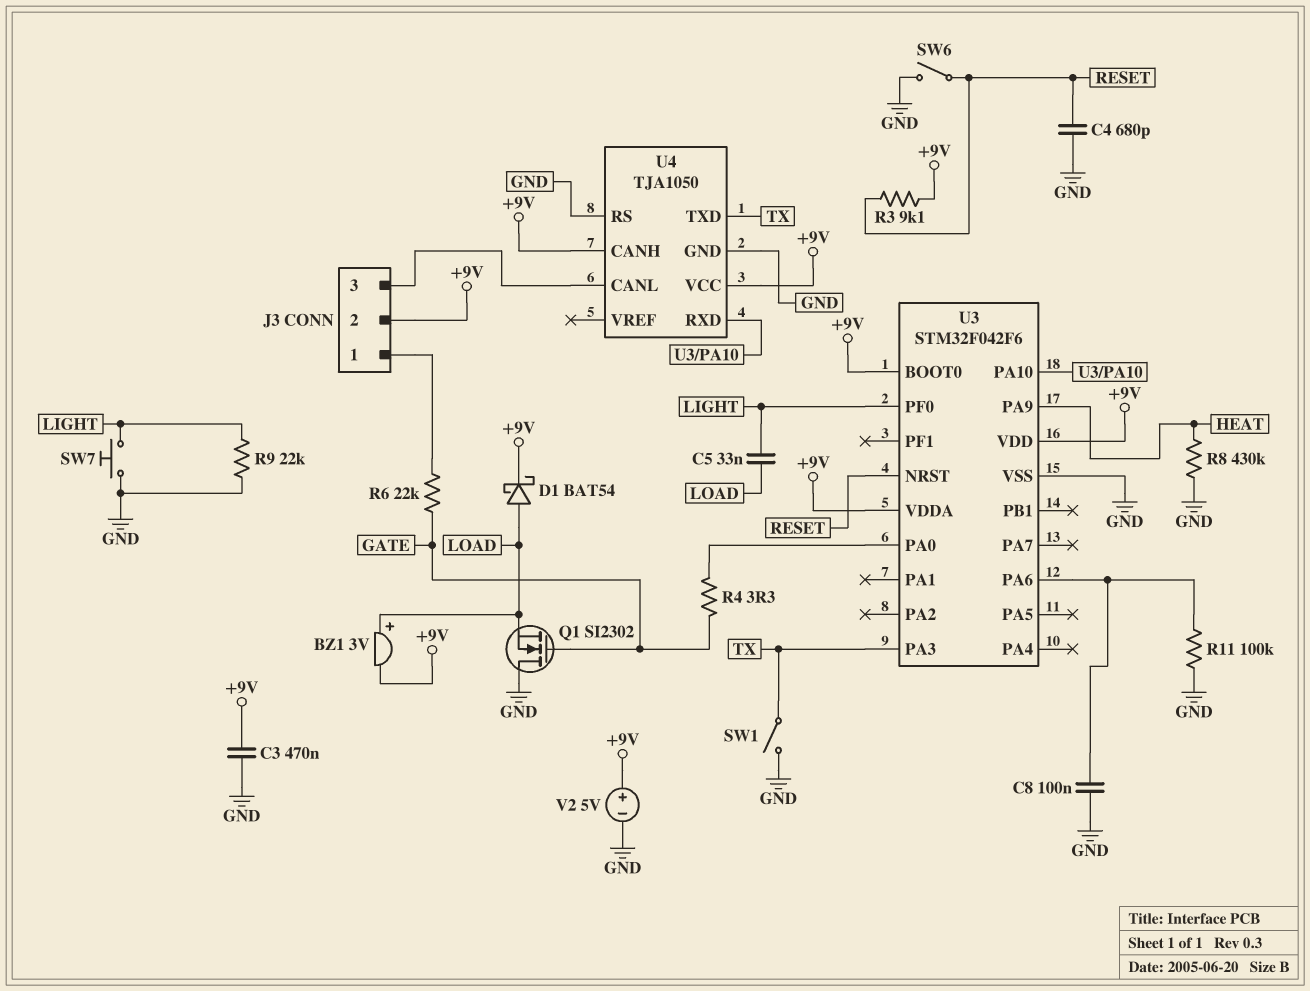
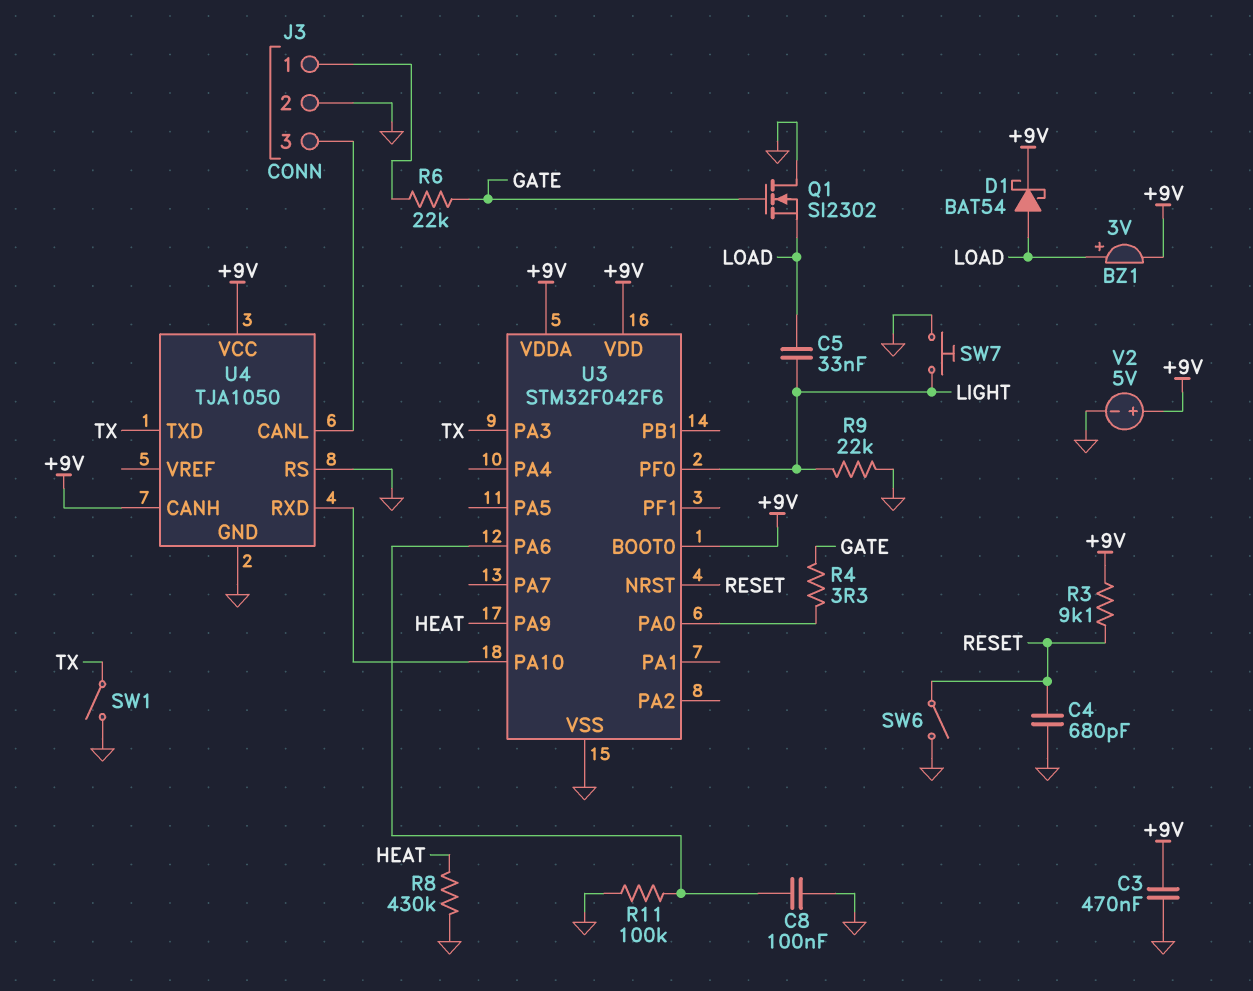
J3 pin 2: +9V -> GND

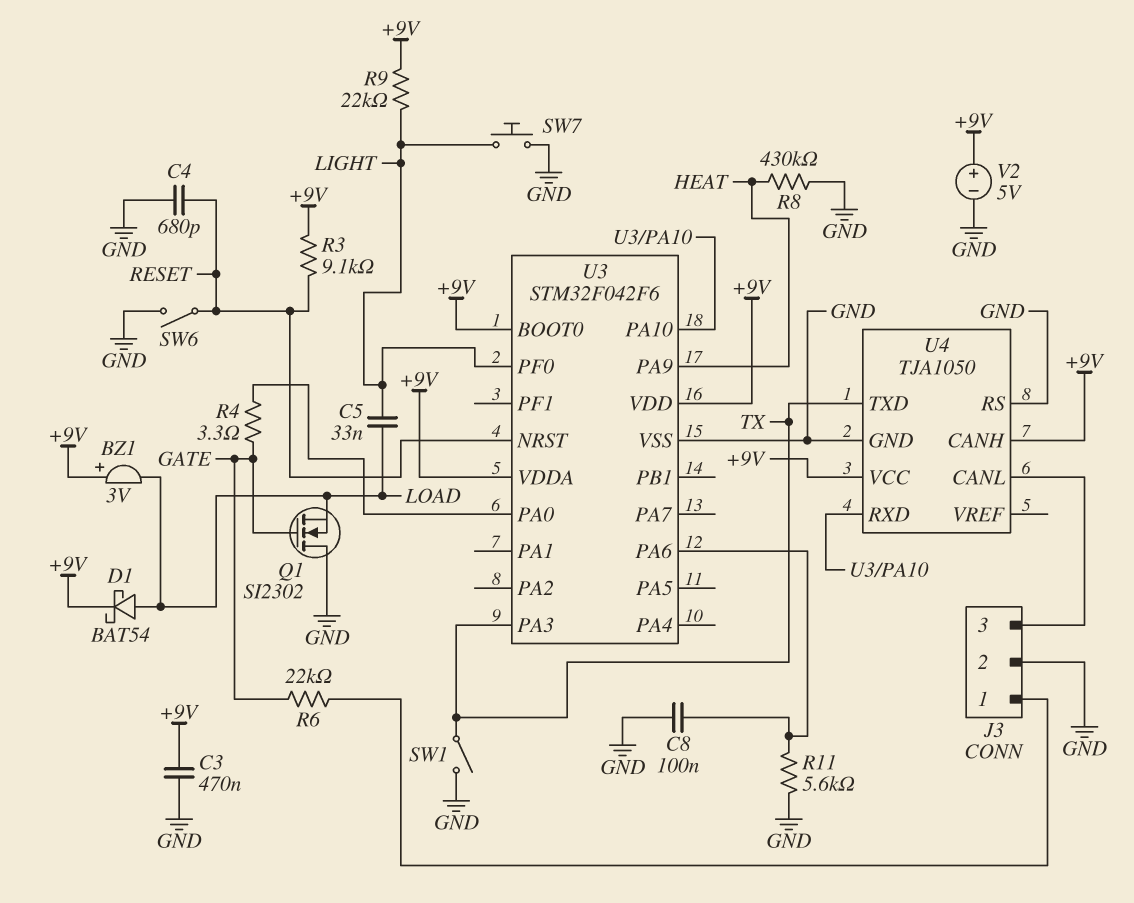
BZ1: buzzer 3V (plus LOAD, minus +9V) -> buzzer 3V (plus +9V, minus LOAD)
R9: 22k (GND, LIGHT) -> 22k (+9V, LIGHT)
R11: 100k (GND, U3/PA6) -> 5.6k (GND, U3/PA6)

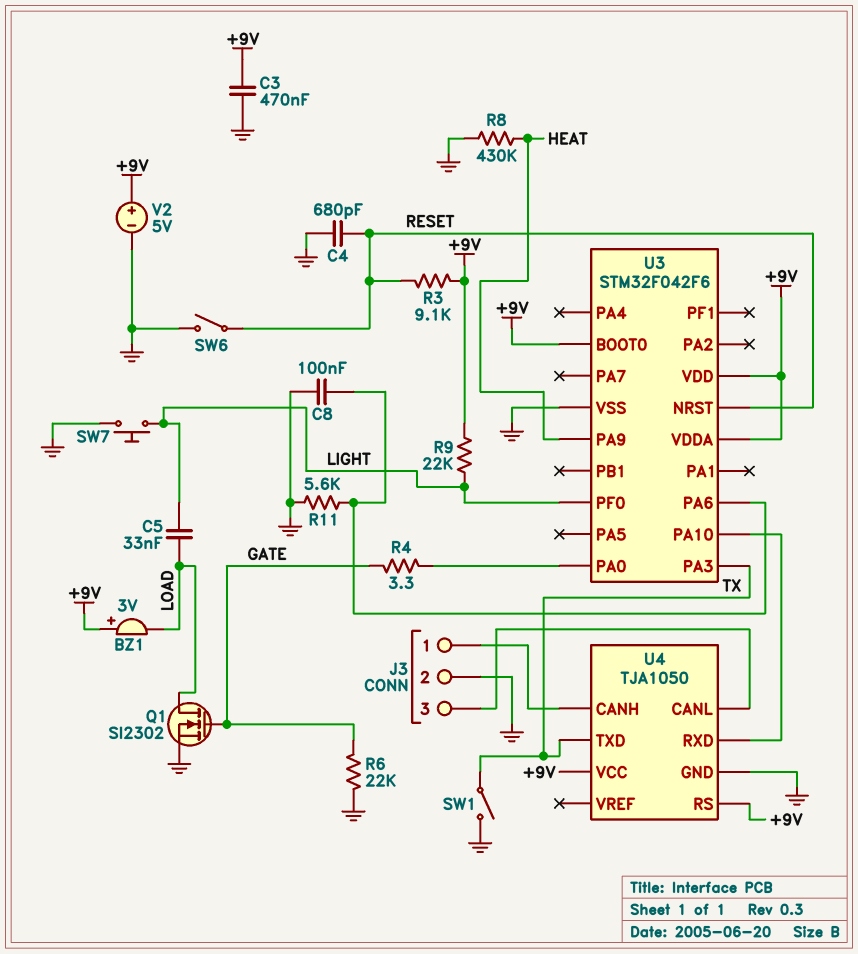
D1: schottky BAT54 (A LOAD, K +9V) -> none
Q1: NMOS SI2302 (G GATE, D GND, S LOAD) -> NMOS SI2302 (G GATE, D LOAD, S GND)
R6: 22k (GATE, J3/1) -> 22k (GATE, GND)
U4 pin CANH: +9V -> J3/1
U4 pin RS: GND -> +9V

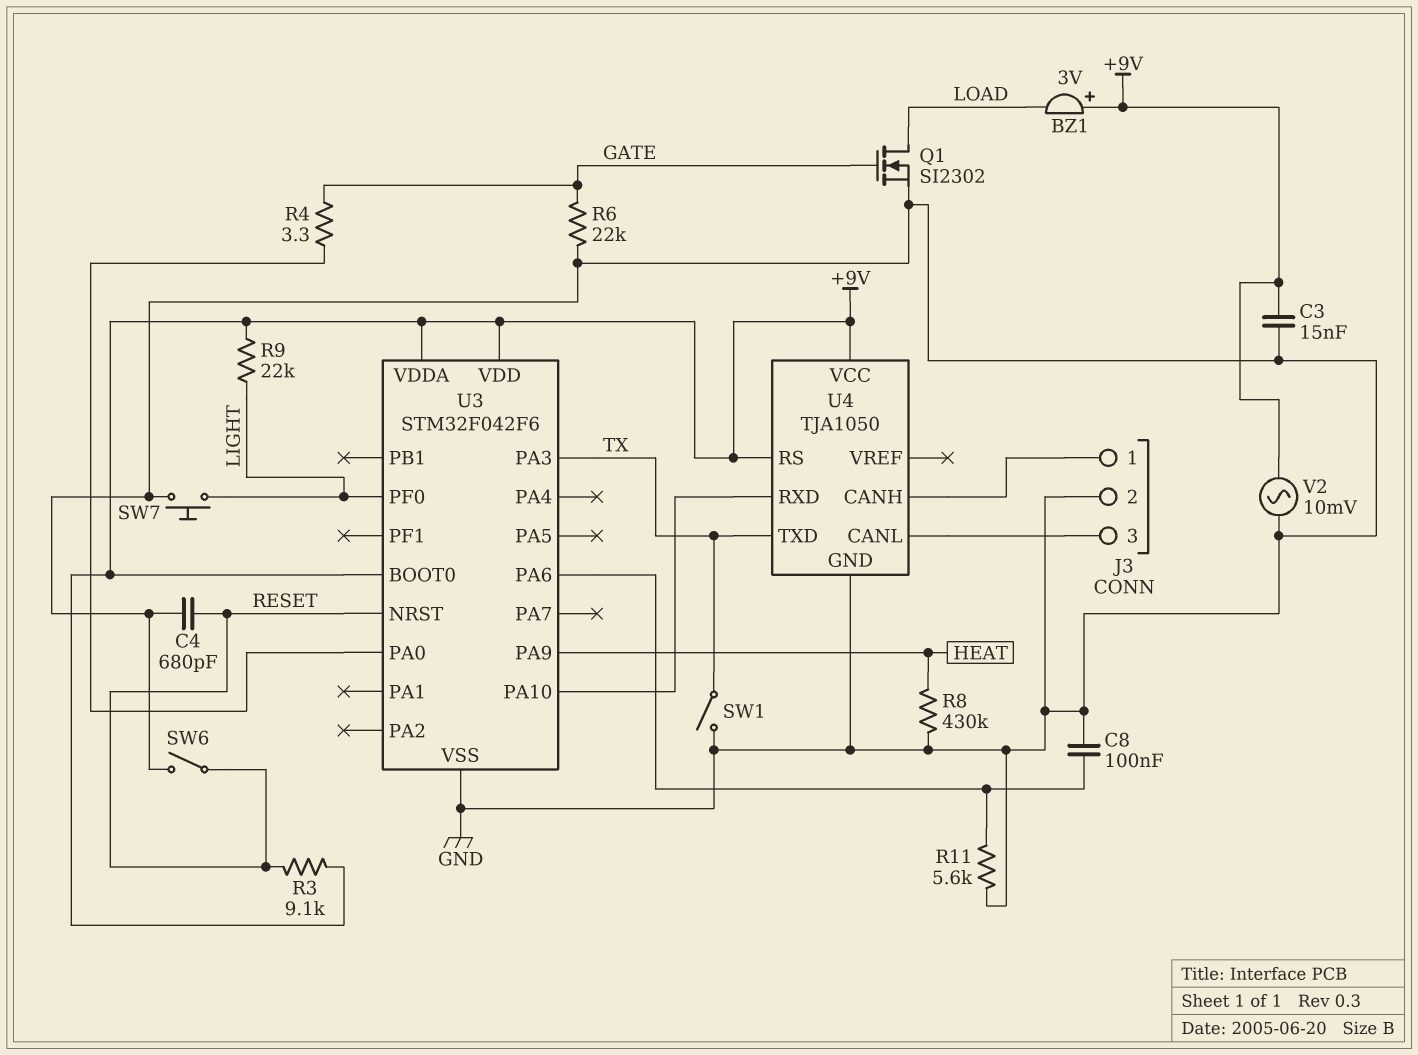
C3: 470nF (+9V, GND) -> 15nF (+9V, GND)
C5: 33nF (LIGHT, LOAD) -> none
V2: 5V (plus +9V, minus GND) -> AC 10mV (+9V, GND)

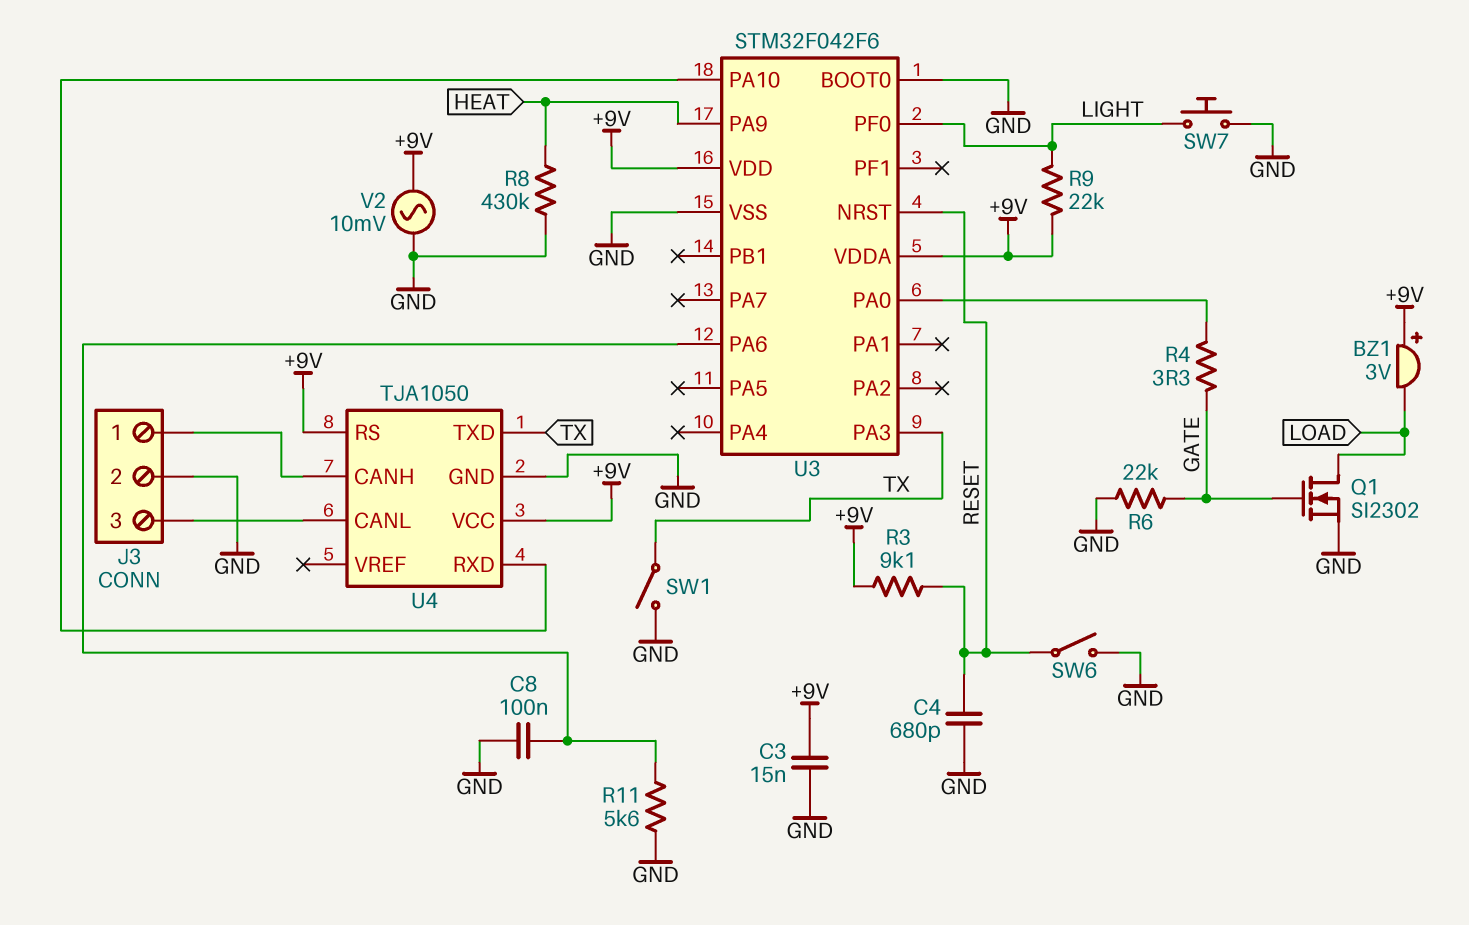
U3 pin BOOT0: +9V -> GND

